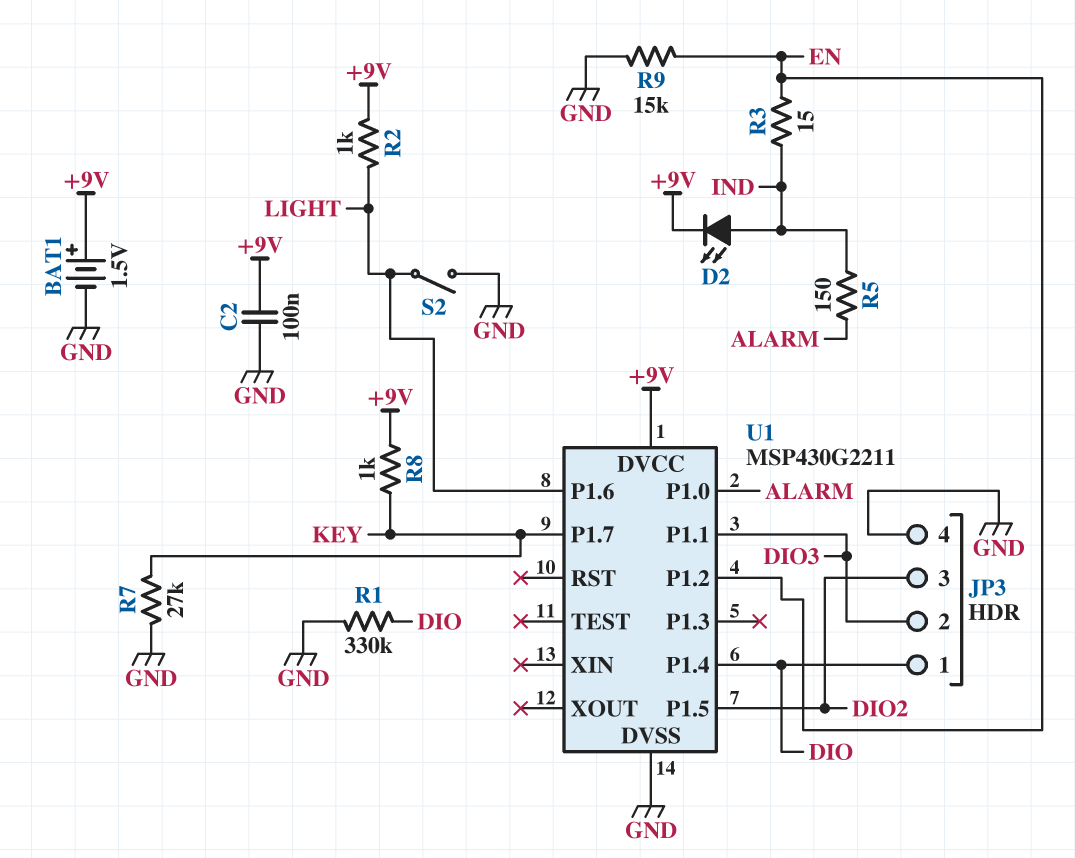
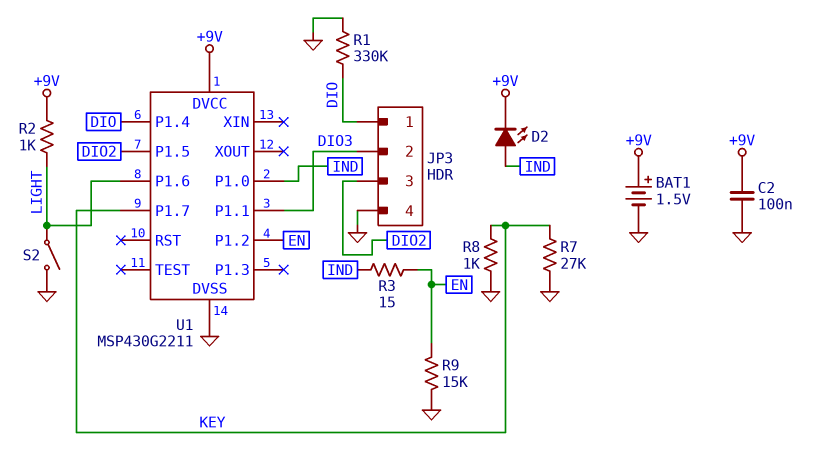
R5: 150 (ALARM, IND) -> none
R8: 1k (+9V, KEY) -> 1k (GND, KEY)
U1 pin P1.0: ALARM -> IND

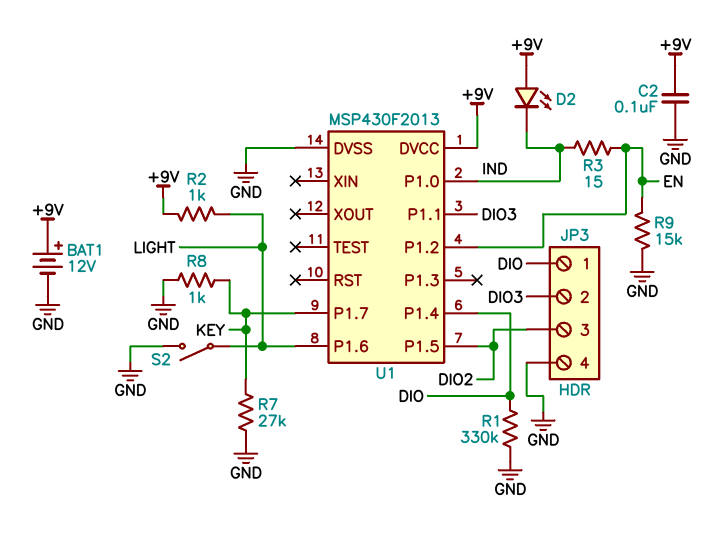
BAT1: 1.5V (plus +9V, minus GND) -> 12V (plus +9V, minus GND)
D2: LED (A IND, K +9V) -> LED (A +9V, K IND)
U1: MSP430G2211 -> MSP430F2013

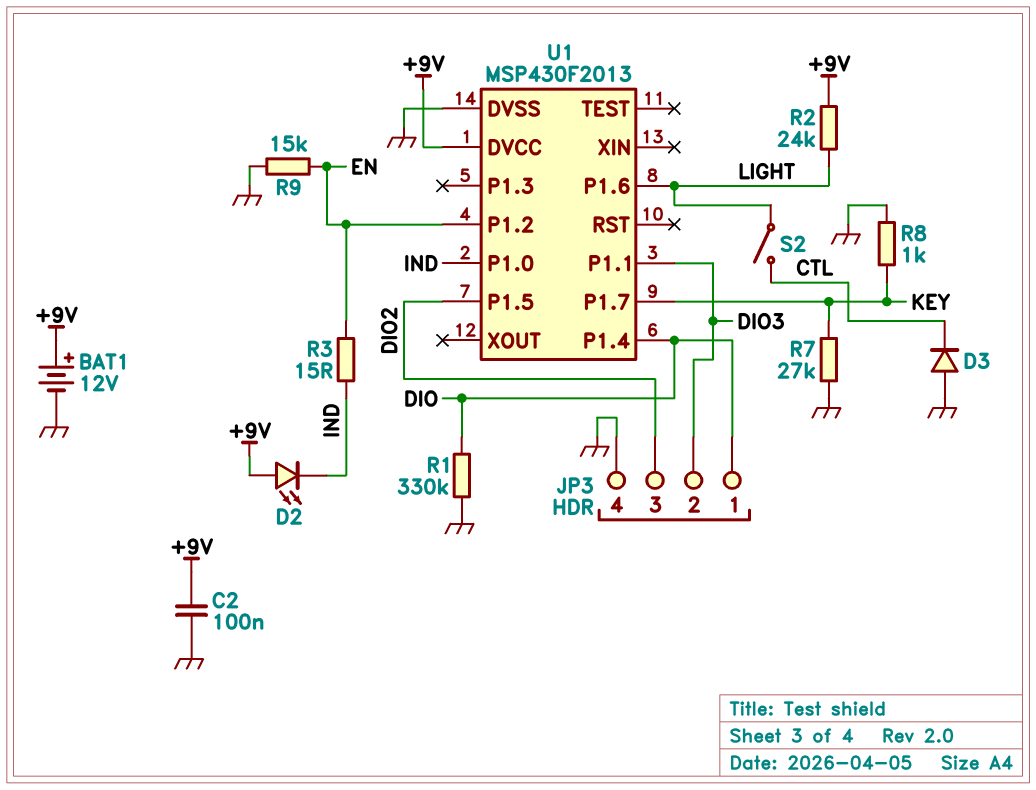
D3: none -> diode (A GND, K CTL)
R2: 1k (+9V, LIGHT) -> 24k (+9V, LIGHT)
S2: switch (GND, LIGHT) -> switch (CTL, LIGHT)

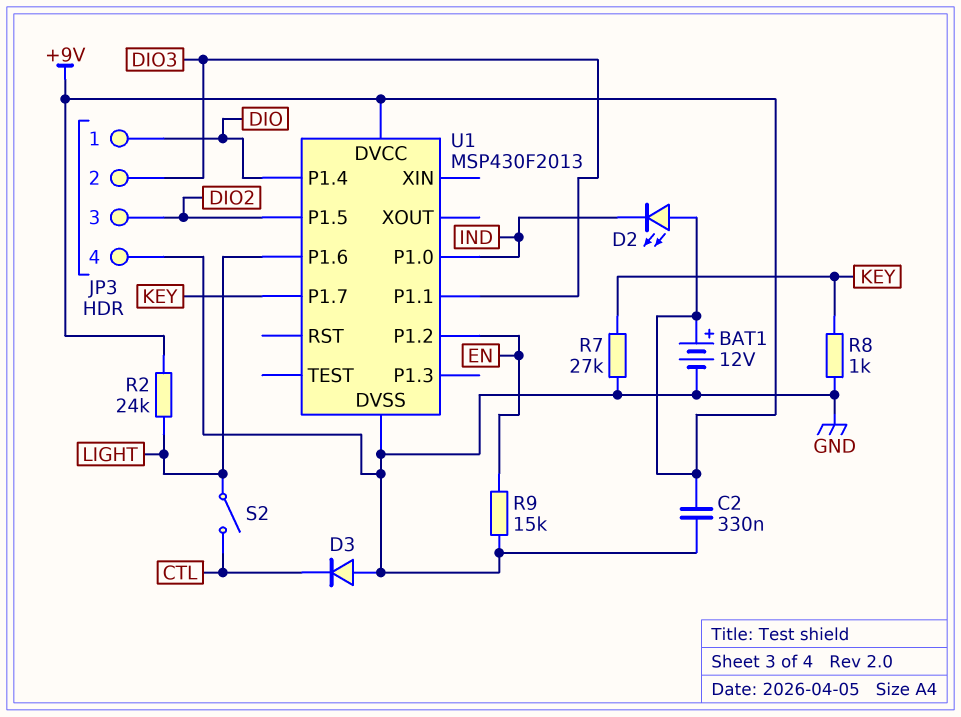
C2: 100nF (+9V, GND) -> 330nF (+9V, GND)
R1: 330k (DIO, GND) -> none
R3: 15 (EN, IND) -> none

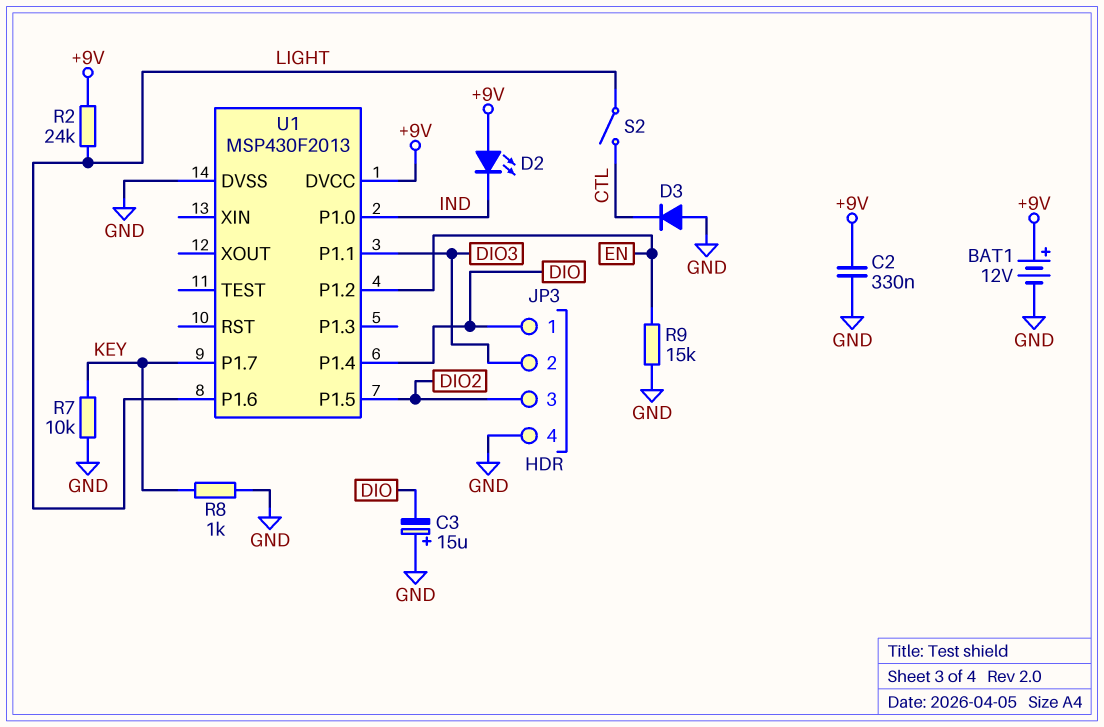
C3: none -> 15uF (plus GND, minus DIO)
R7: 27k (GND, KEY) -> 10k (GND, KEY)

